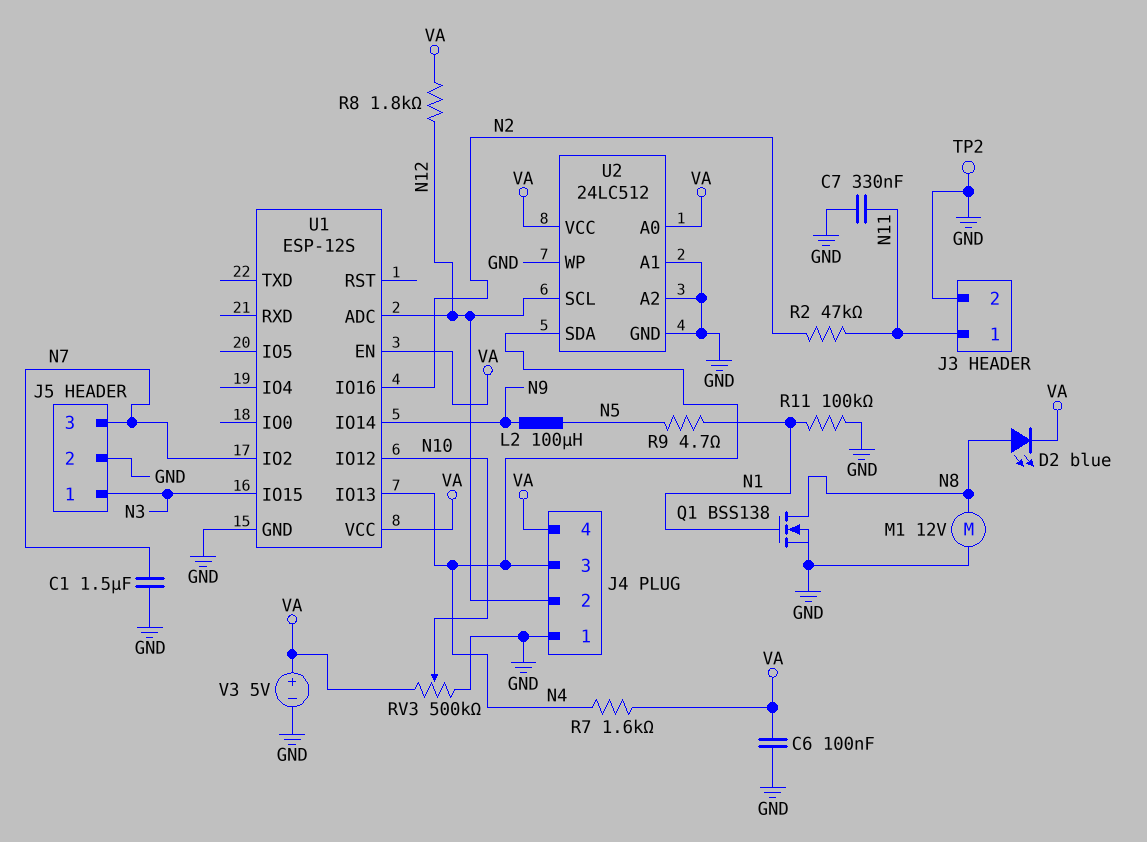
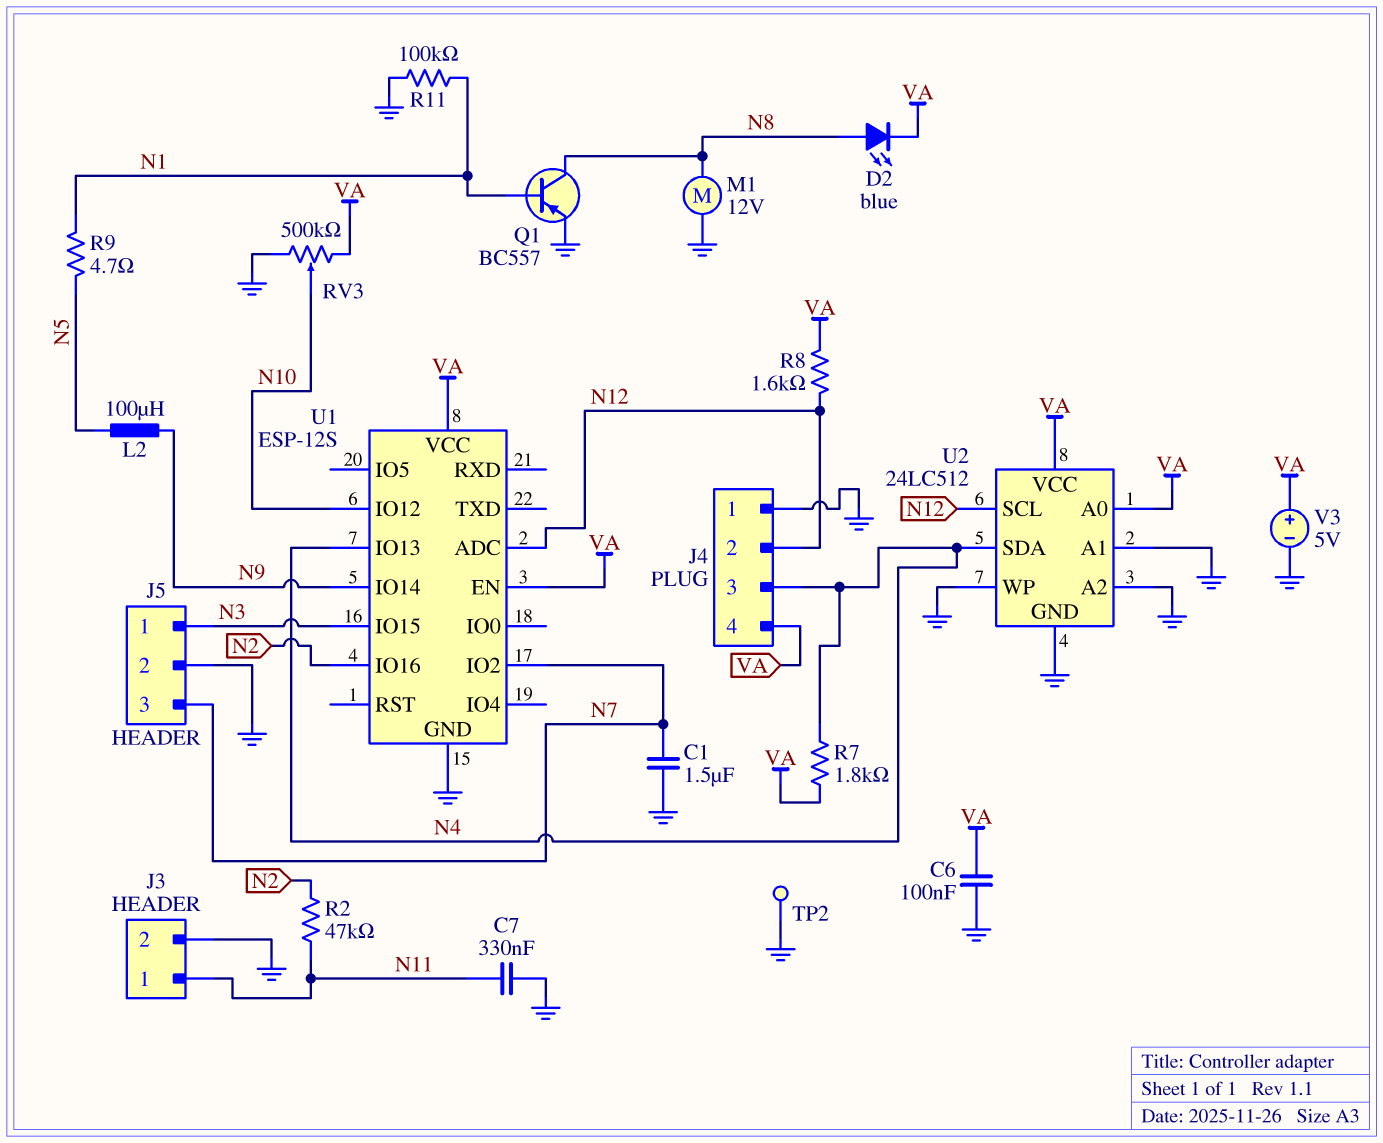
Q1: NMOS BSS138 (G N1, D N8, S GND) -> PNP BC557 (B N1, C N8, E GND)
R7: 1.6k (N4, VA) -> 1.8k (N4, VA)
R8: 1.8k (N12, VA) -> 1.6k (N12, VA)

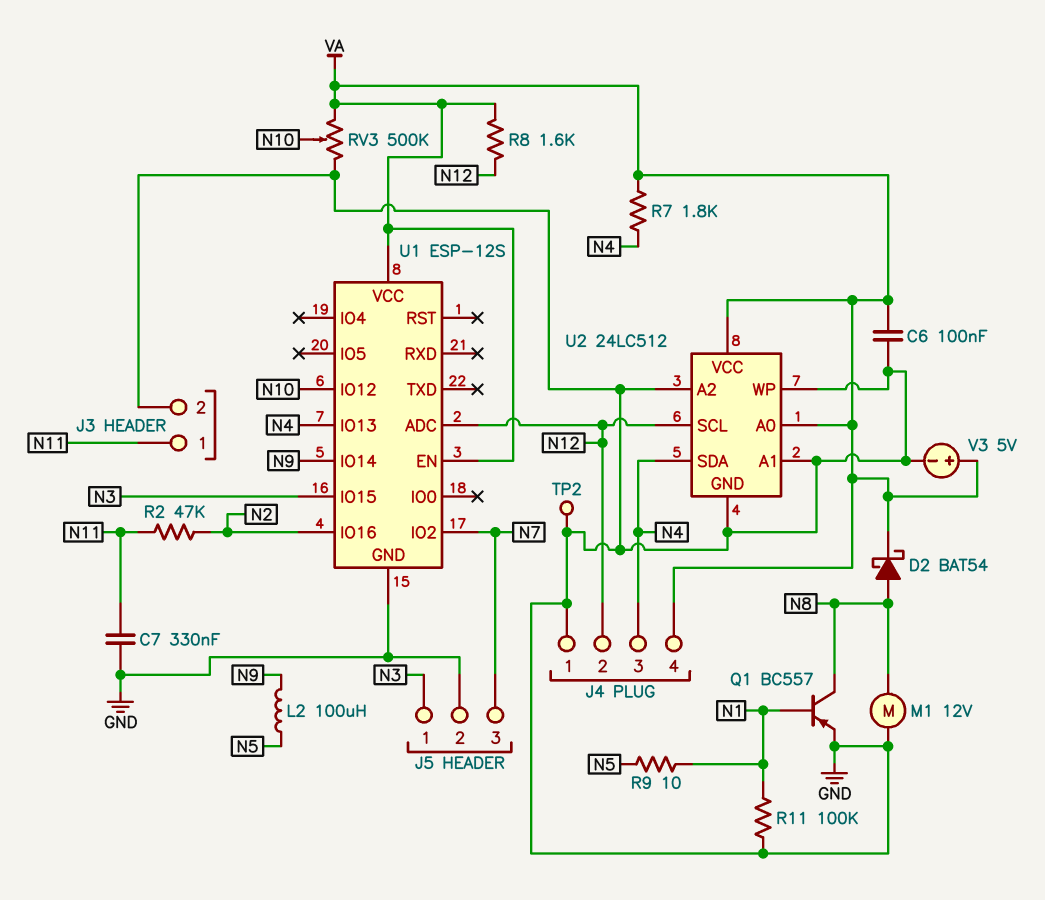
C1: 1.5uF (GND, N7) -> none
D2: LED blue (A N8, K VA) -> schottky BAT54 (A N8, K VA)
R9: 4.7 (N1, N5) -> 10 (N1, N5)

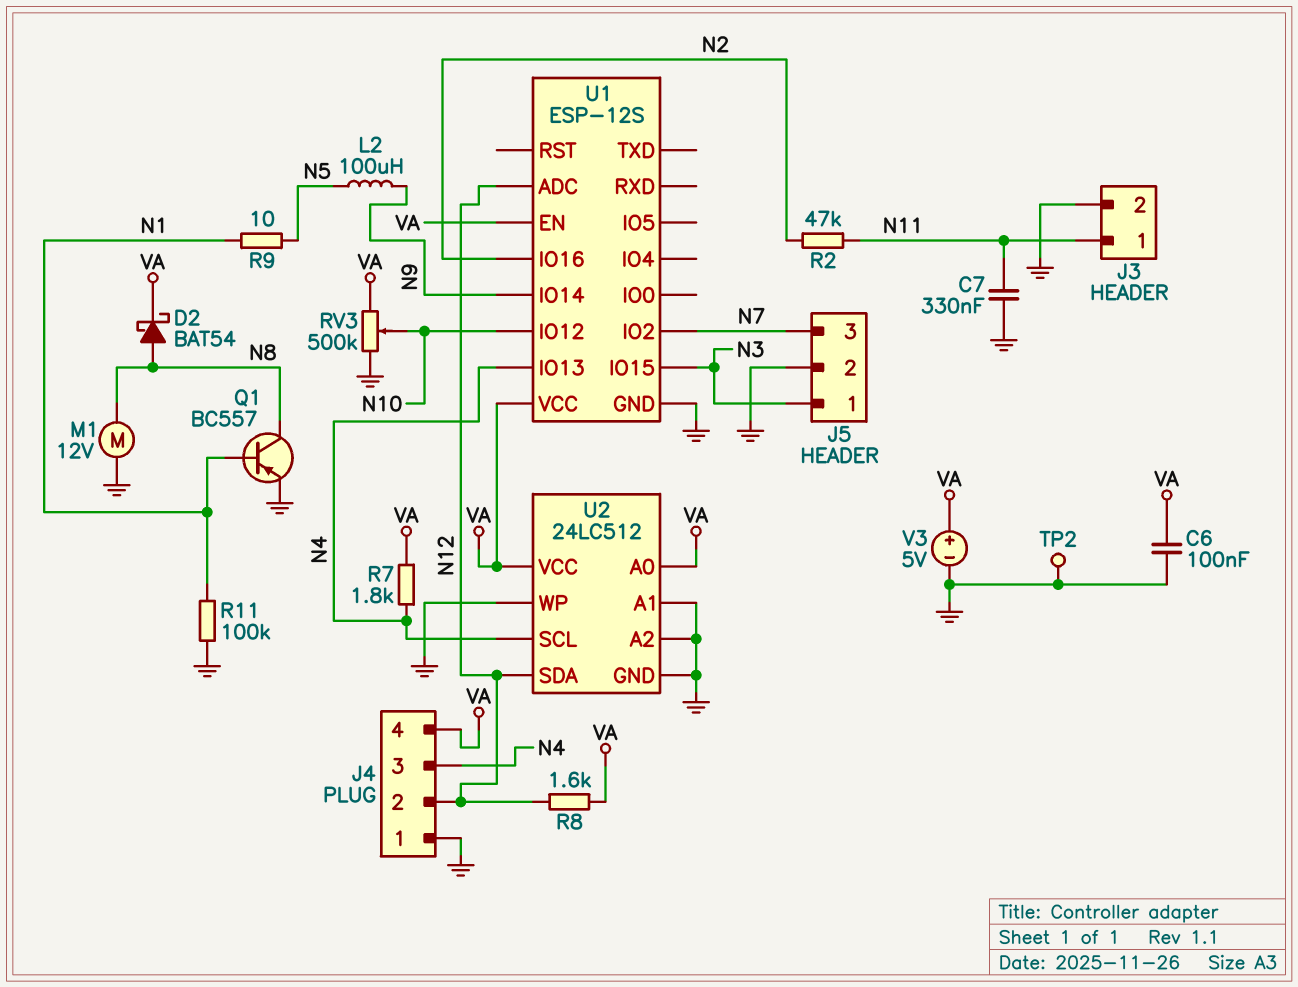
U2 pin SCL: N12 -> N4
U2 pin SDA: N4 -> N12

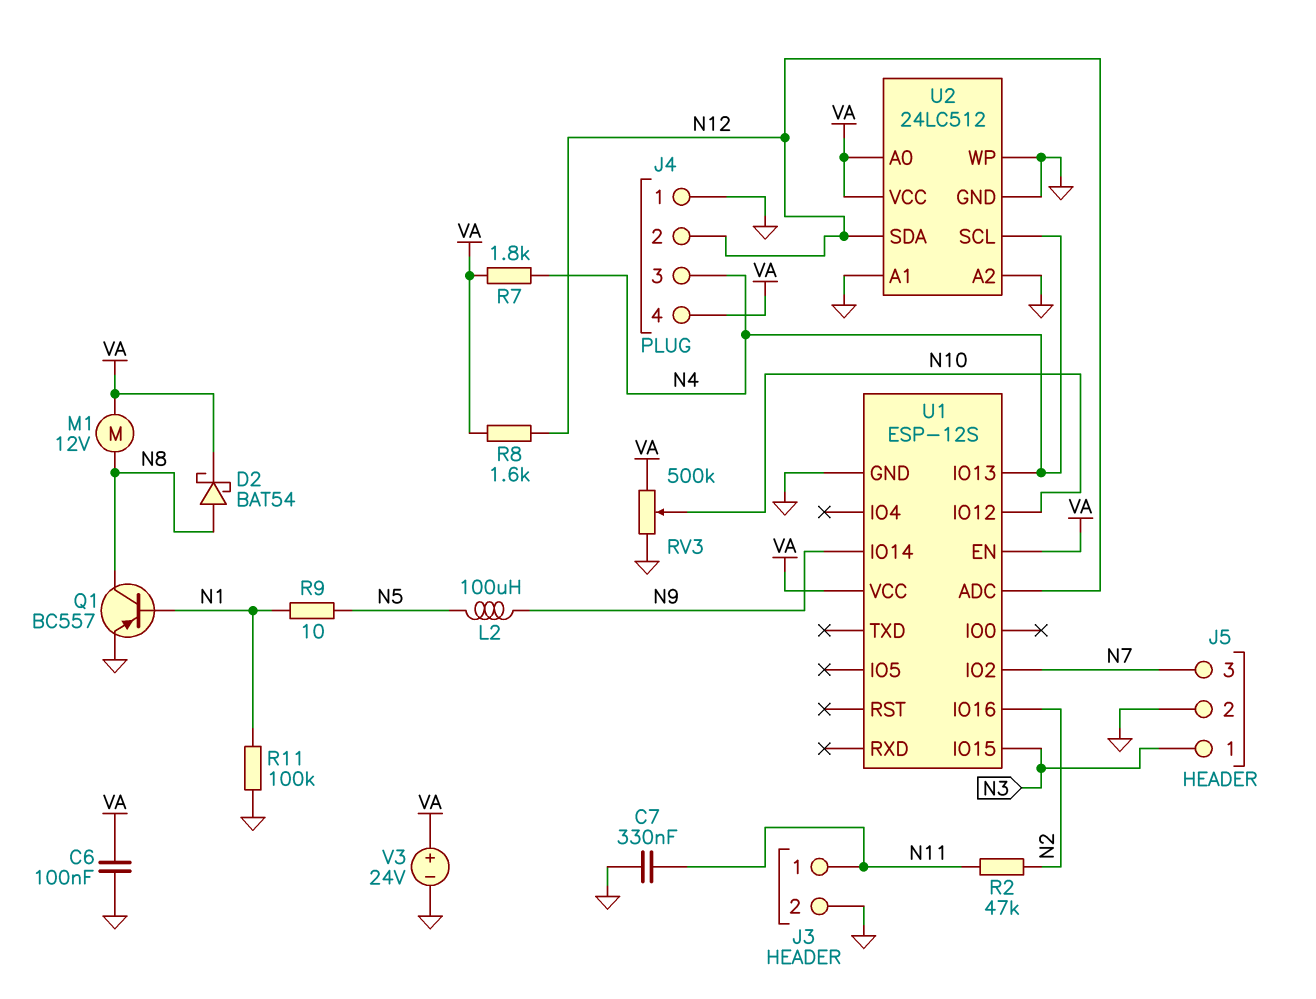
M1: motor 12V (GND, N8) -> motor 12V (N8, VA)
TP2: test point (GND) -> none
V3: 5V (plus VA, minus GND) -> 24V (plus VA, minus GND)

